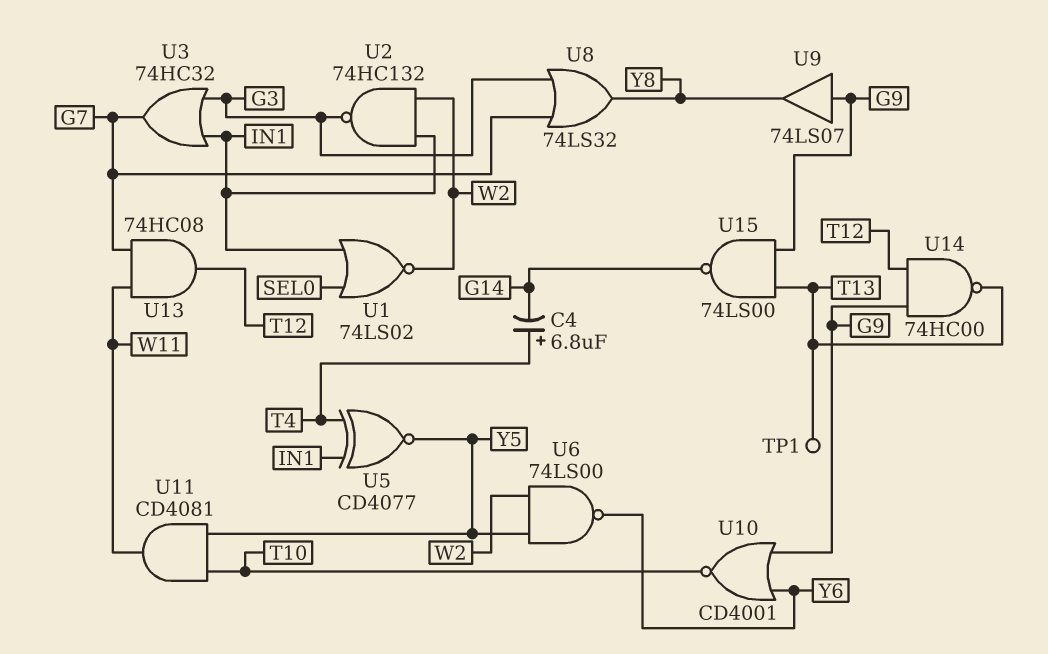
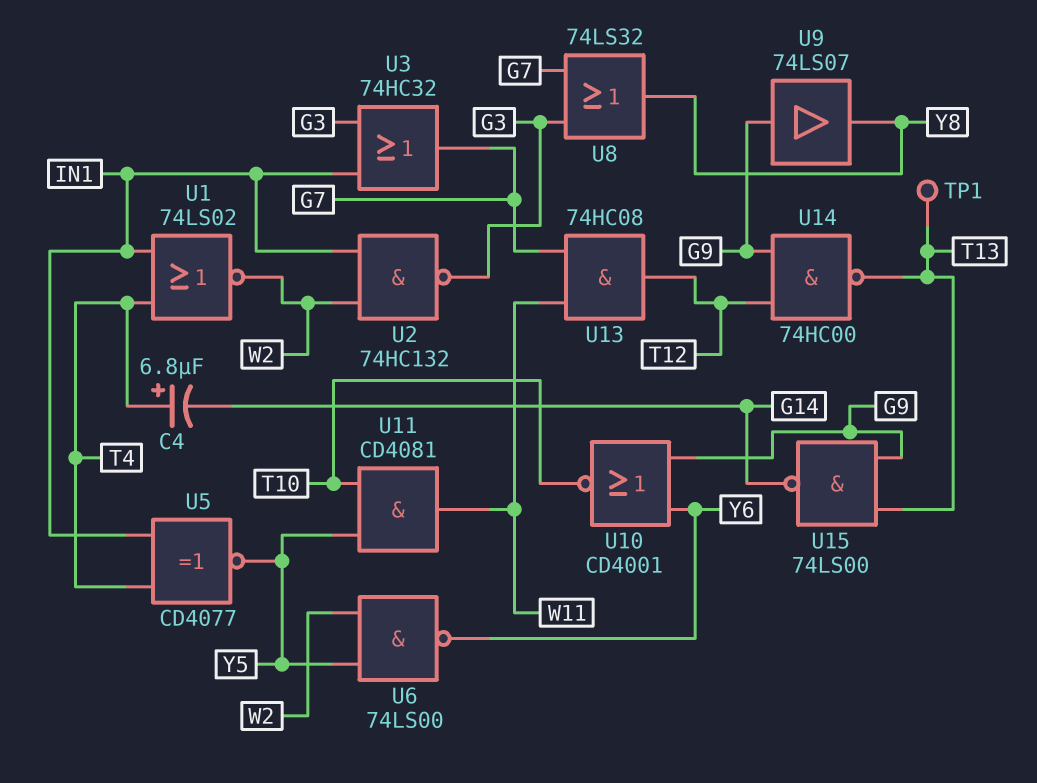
U1: NOR 74LS02 (in IN1, in SEL0, out W2) -> NOR 74LS02 (in IN1, in T4, out W2)

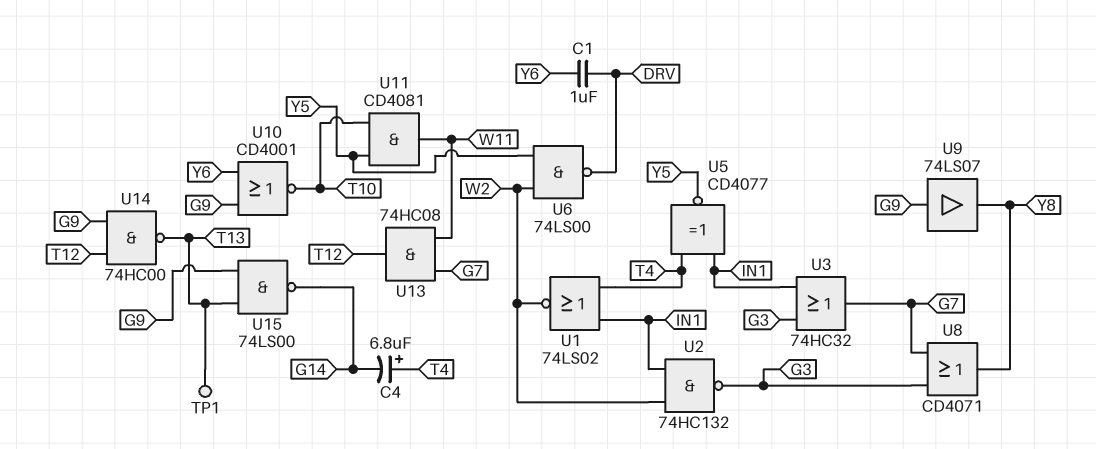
C1: none -> 1uF (DRV, Y6)
U6: NAND 74LS00 (in W2, in Y5, out Y6) -> NAND 74LS00 (in W2, in Y5, out DRV)
U8: OR 74LS32 (in G3, in G7, out Y8) -> OR CD4071 (in G3, in G7, out Y8)

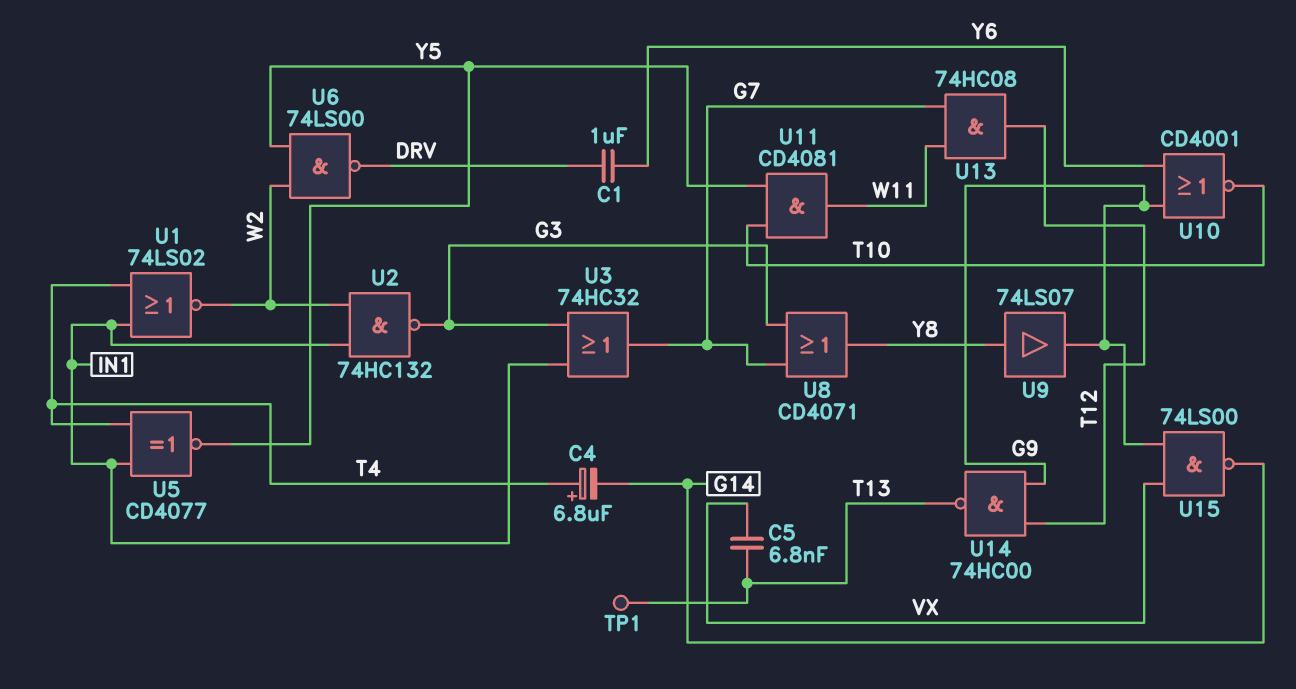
C5: none -> 6.8nF (T13, VX)
U9: buffer 74LS07 (in G9, out Y8) -> buffer 74LS07 (in Y8, out G9)
U15: NAND 74LS00 (in G9, in T13, out G14) -> NAND 74LS00 (in G9, in VX, out G14)

